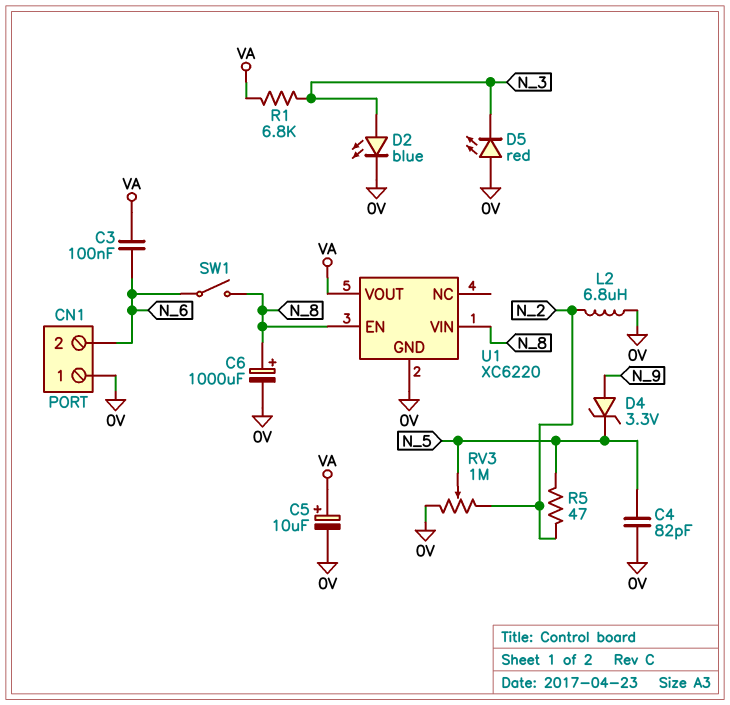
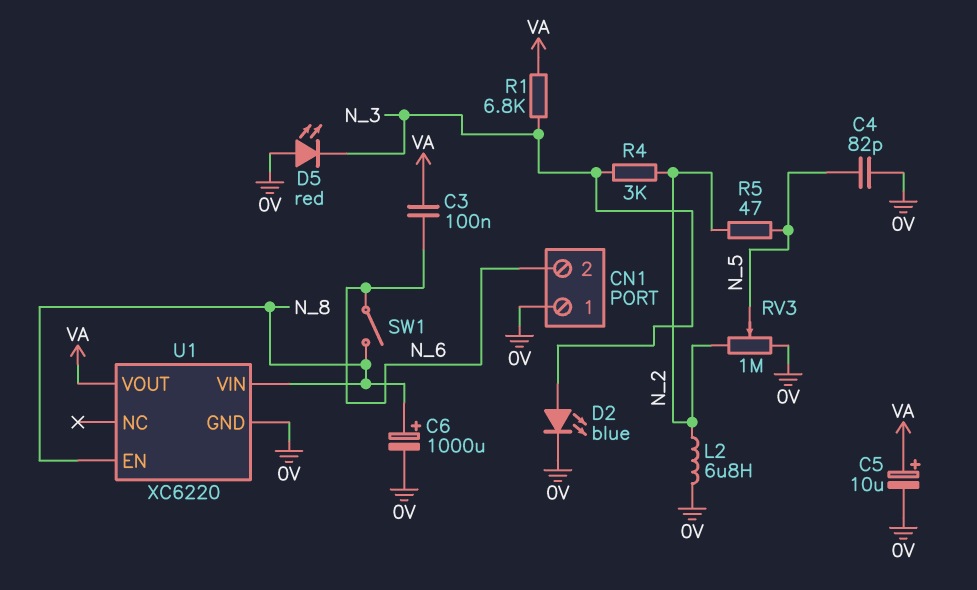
D4: zener 3.3V (A N_9, K N_5) -> none
R4: none -> 3k (N_2, N_3)

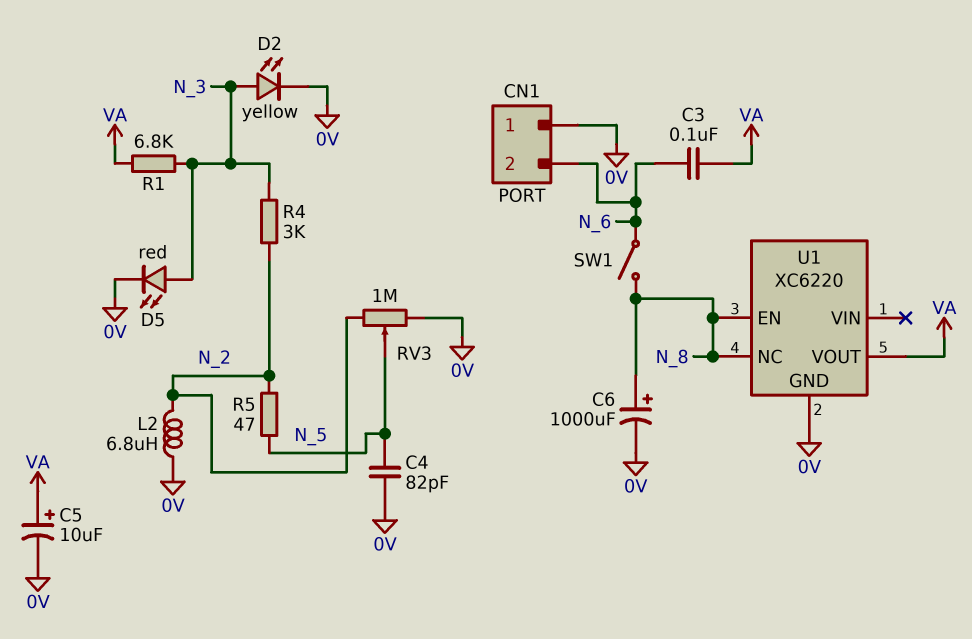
D2: LED blue (A N_3, K 0V) -> LED yellow (A N_3, K 0V)
D5: LED red (A 0V, K N_3) -> LED red (A N_3, K 0V)
U1 pin NC: none -> N_8
U1 pin VIN: N_8 -> none

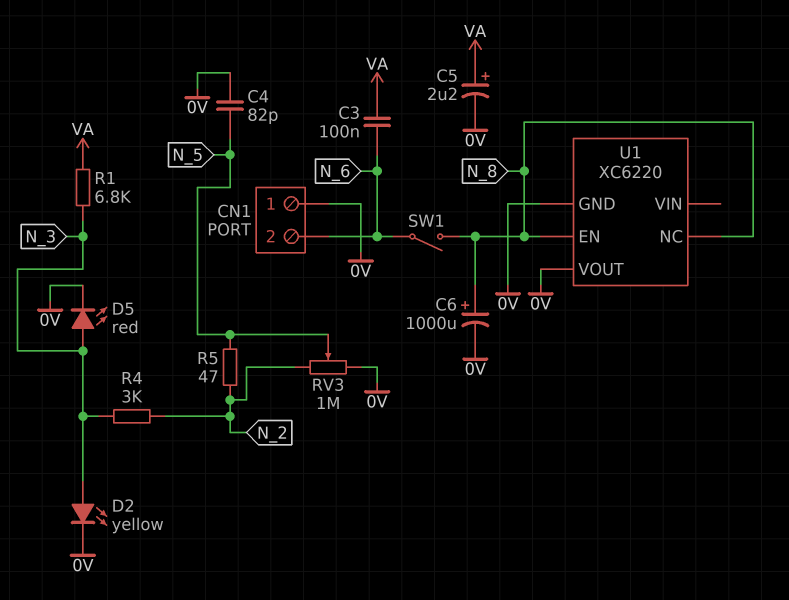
C5: 10uF (plus VA, minus 0V) -> 2.2uF (plus VA, minus 0V)
L2: 6.8uH (0V, N_2) -> none
U1 pin VOUT: VA -> 0V

